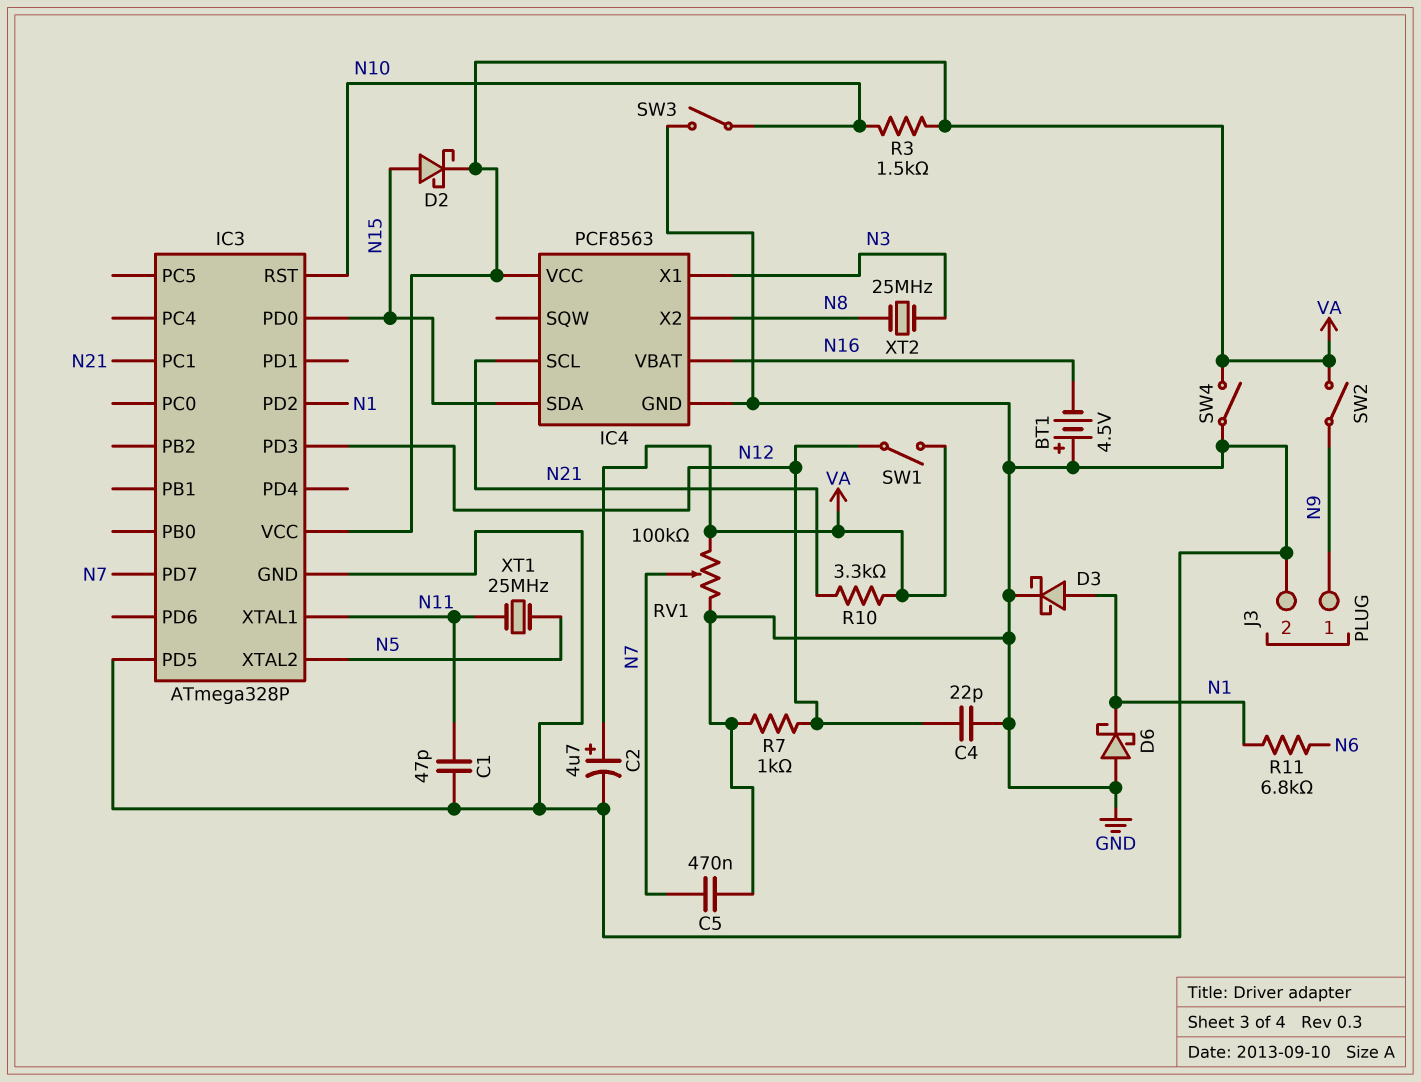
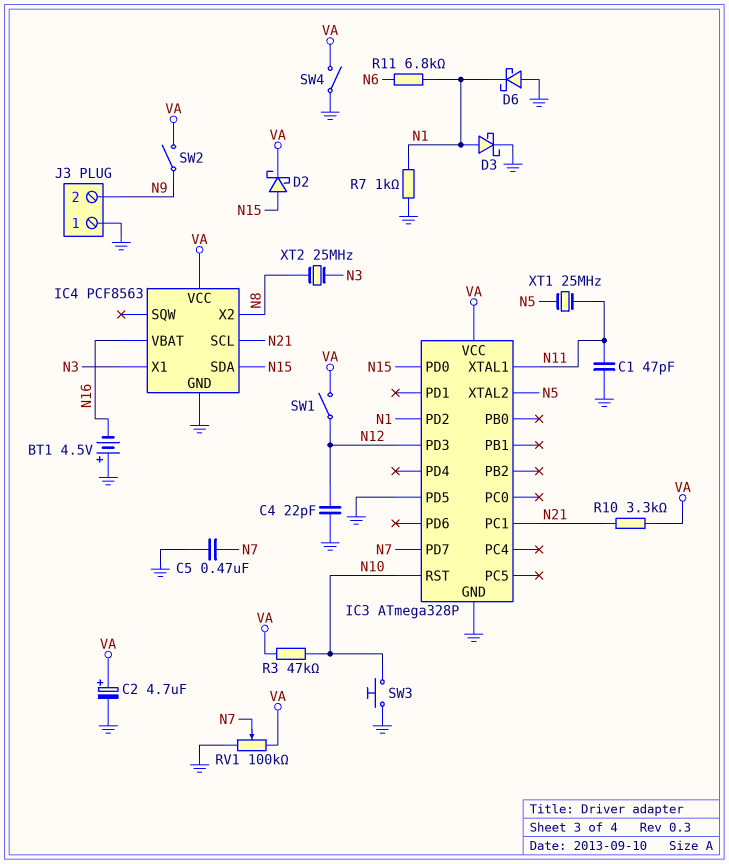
J3 pin 1: N9 -> GND
J3 pin 2: GND -> N9
R3: 1.5k (N10, VA) -> 47k (N10, VA)
R7: 1k (GND, N12) -> 1k (GND, N1)
SW3: switch (GND, N10) -> button (GND, N10)

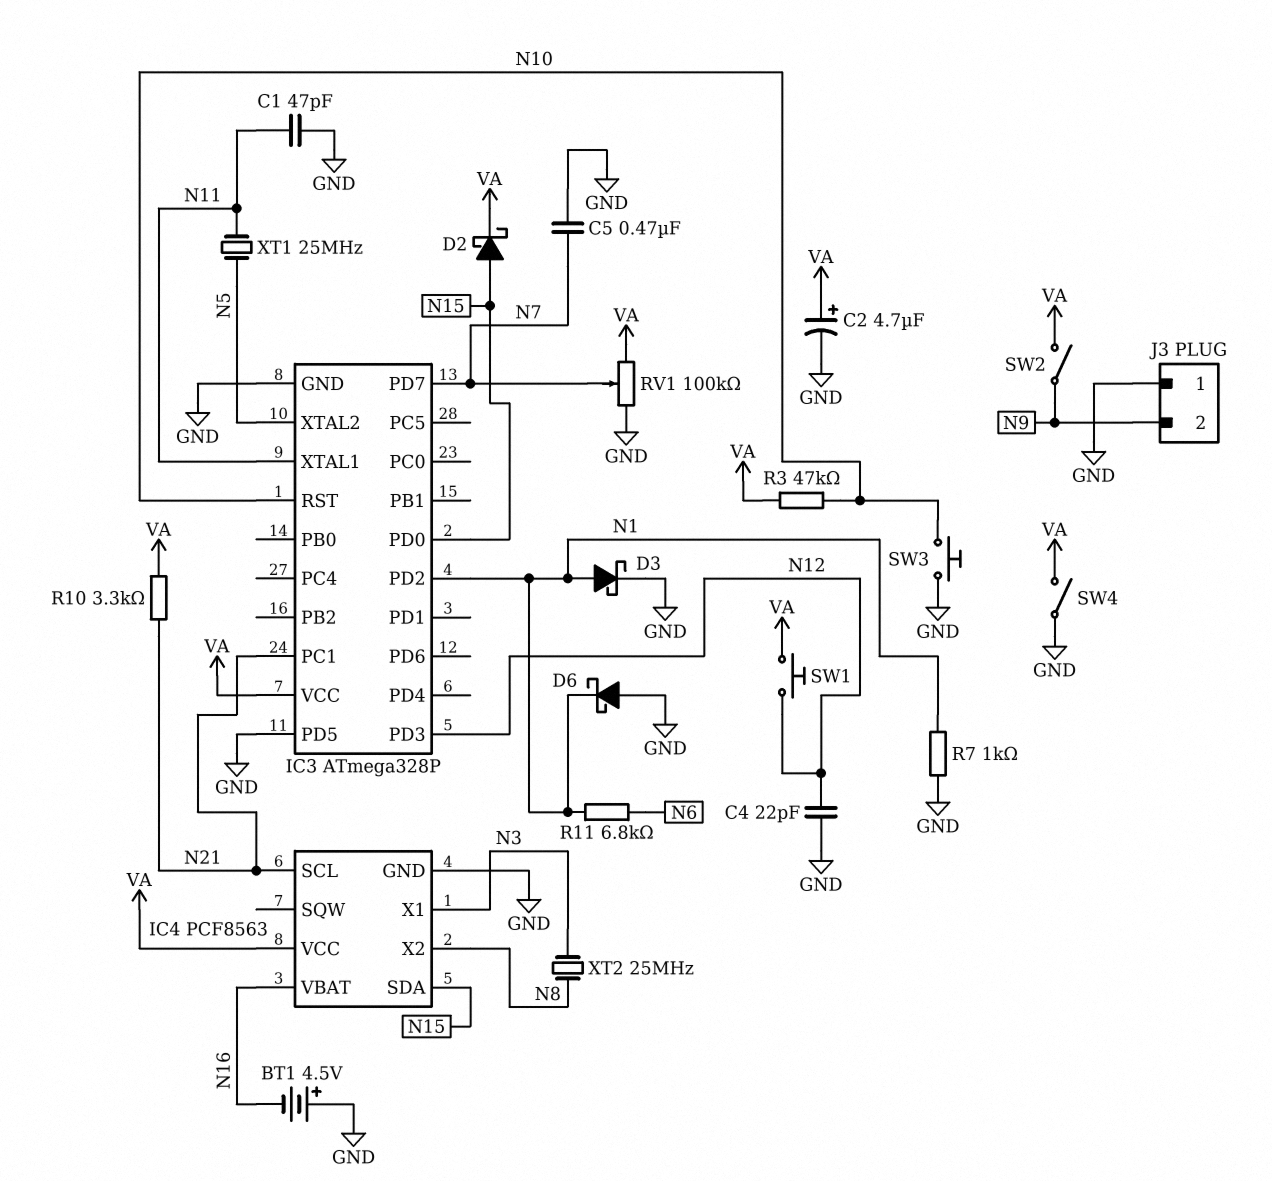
SW1: switch (N12, VA) -> button (N12, VA)

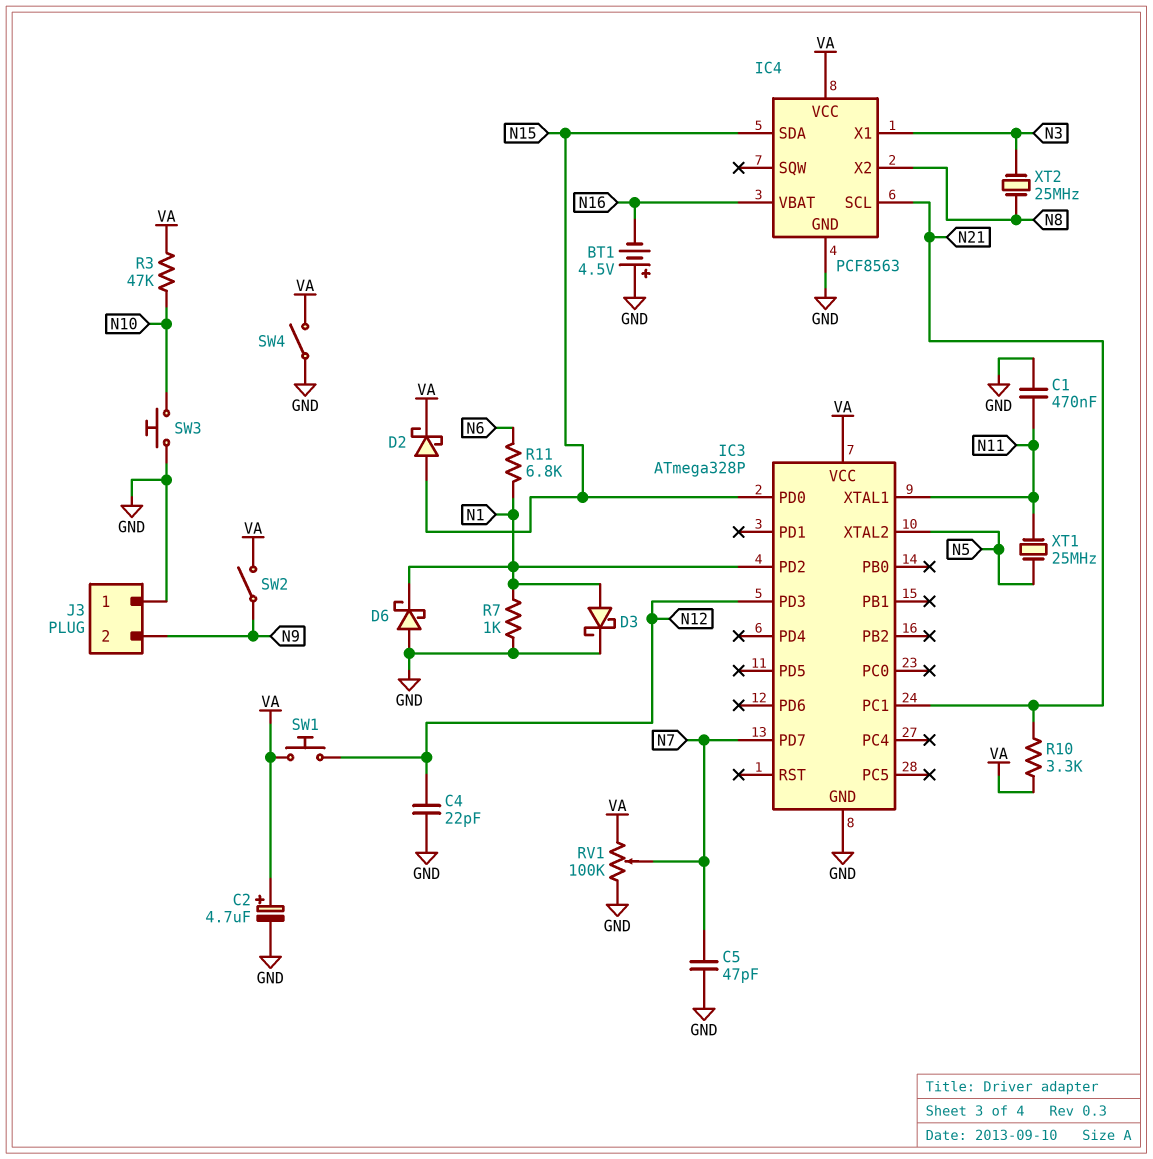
C1: 47pF (GND, N11) -> 470nF (GND, N11)
C5: 470nF (GND, N7) -> 47pF (GND, N7)
IC3 pin PD5: GND -> none
IC3 pin RST: N10 -> none

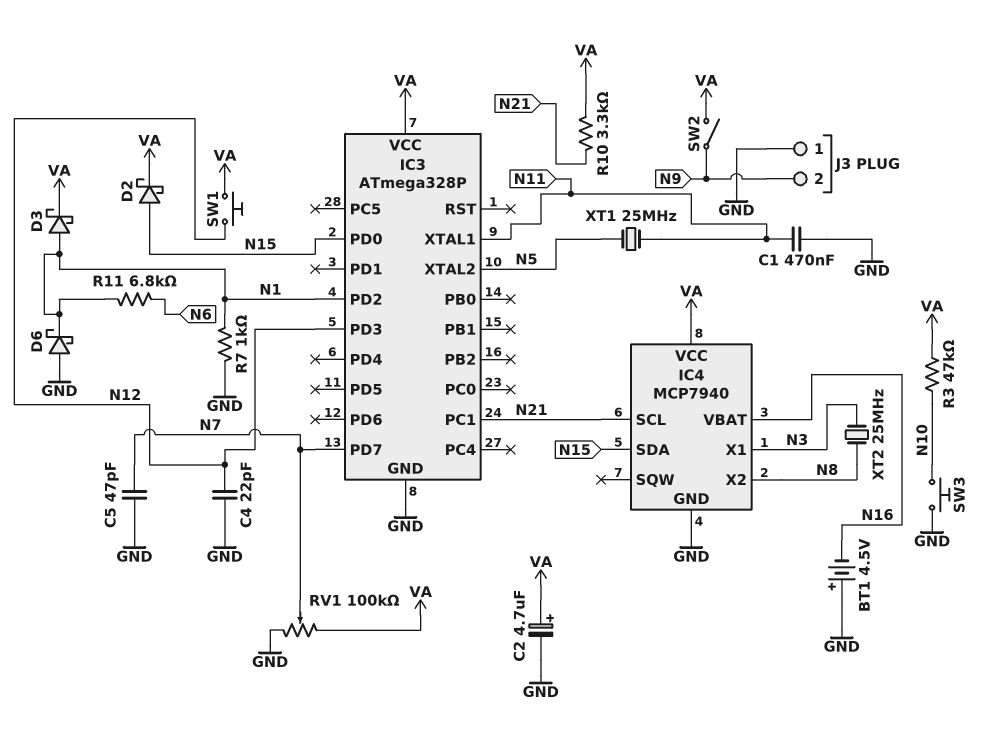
D3: schottky (A N1, K GND) -> schottky (A N1, K VA)
IC4: PCF8563 -> MCP7940
SW4: switch (GND, VA) -> none

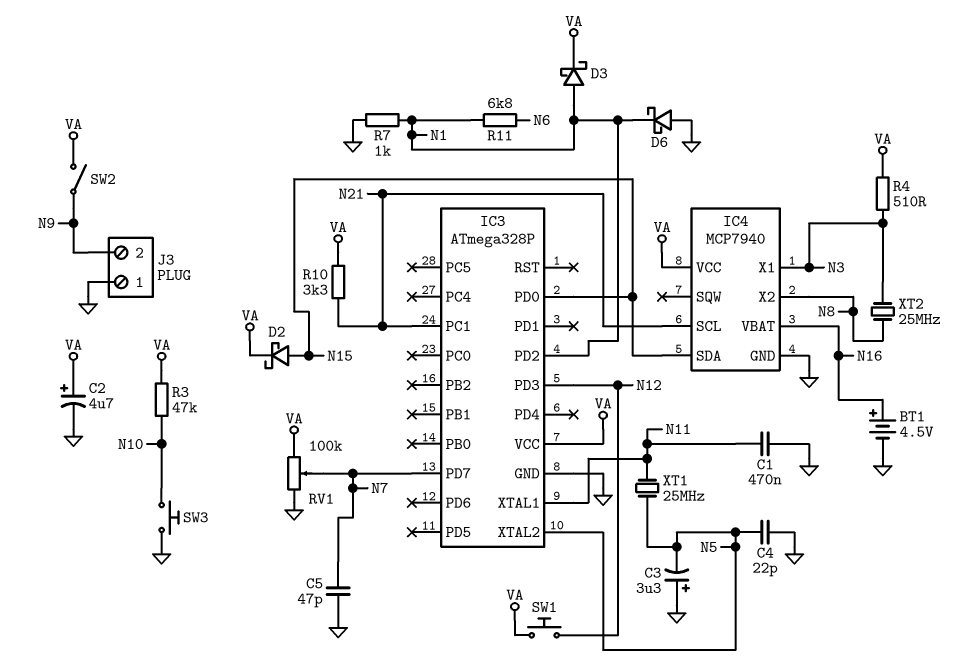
BT1: 4.5V (plus GND, minus N16) -> 4.5V (plus N16, minus GND)
C3: none -> 3.3uF (plus GND, minus N5)
C4: 22pF (GND, N12) -> 22pF (GND, N5)
R4: none -> 510 (N3, VA)

